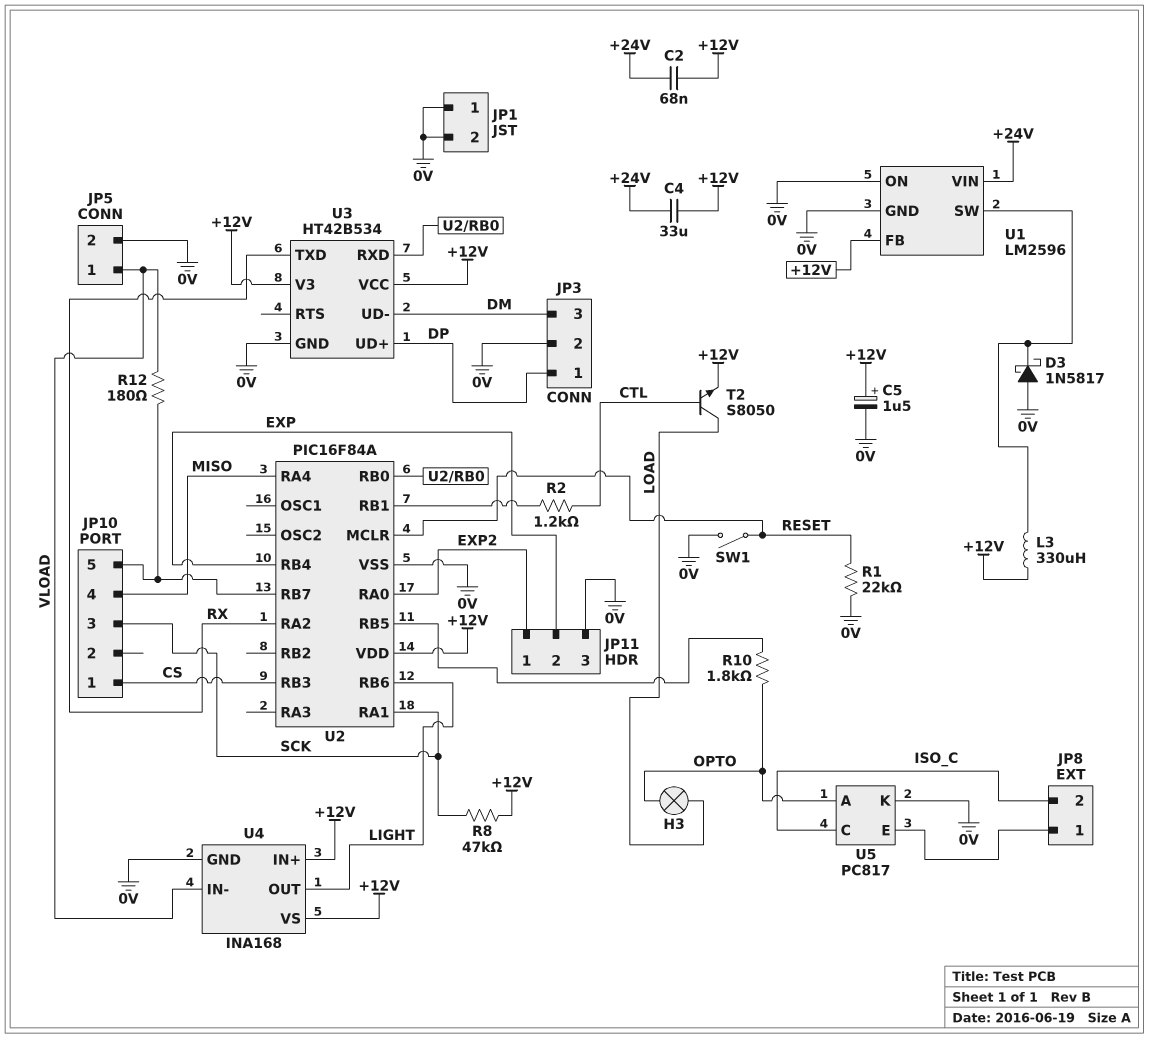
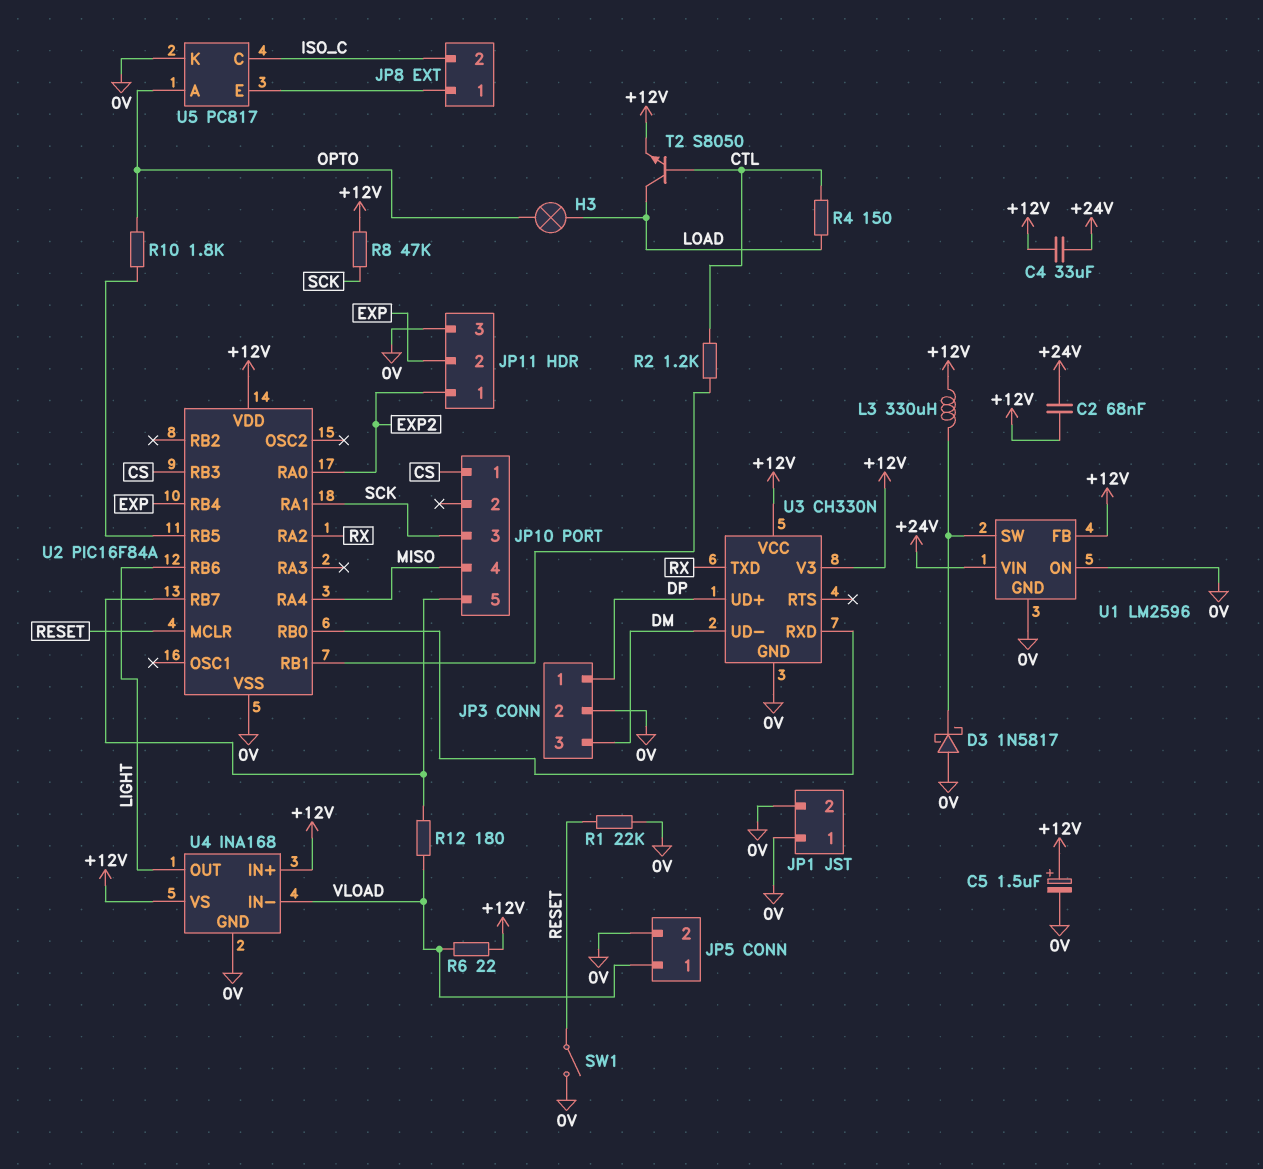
R4: none -> 150 (CTL, LOAD)
R6: none -> 22 (+12V, VLOAD)
U3: HT42B534 -> CH330N

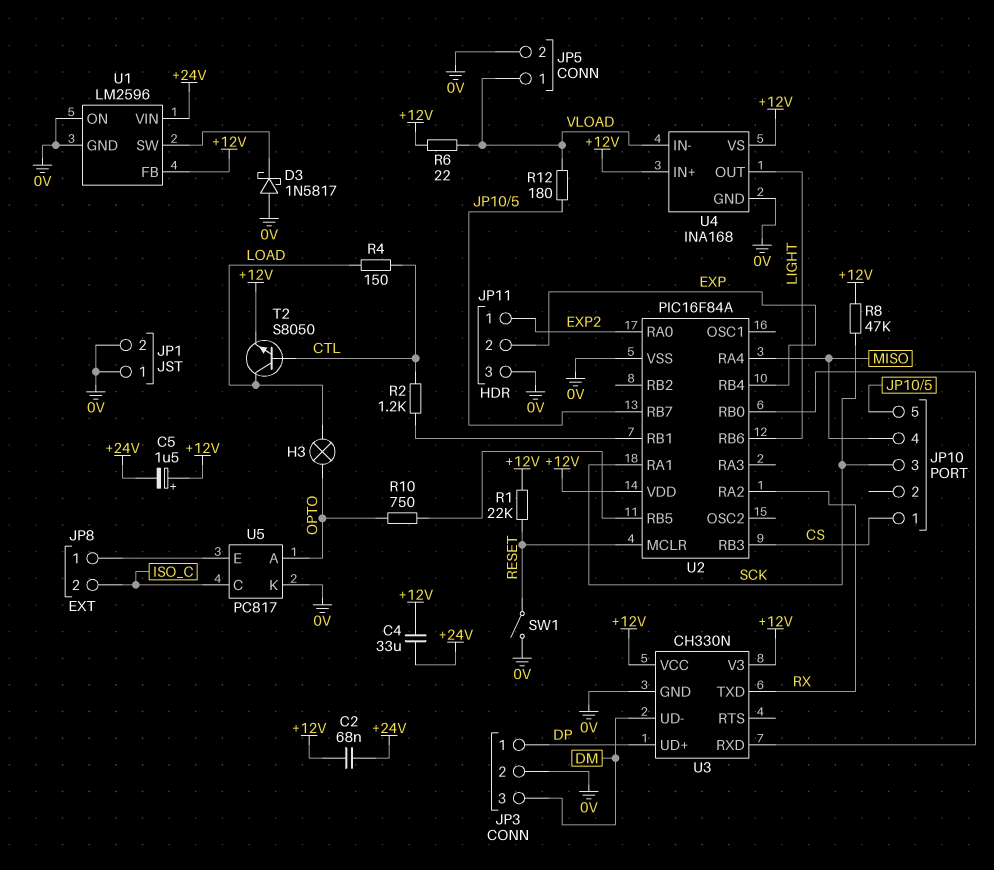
C5: 1.5uF (plus +12V, minus 0V) -> 1.5uF (plus +12V, minus +24V)
L3: 330uH (+12V, U1/SW) -> none
R1: 22k (0V, RESET) -> 22k (+12V, RESET)
R10: 1.8k (OPTO, U2/RB5) -> 750 (OPTO, U2/RB5)

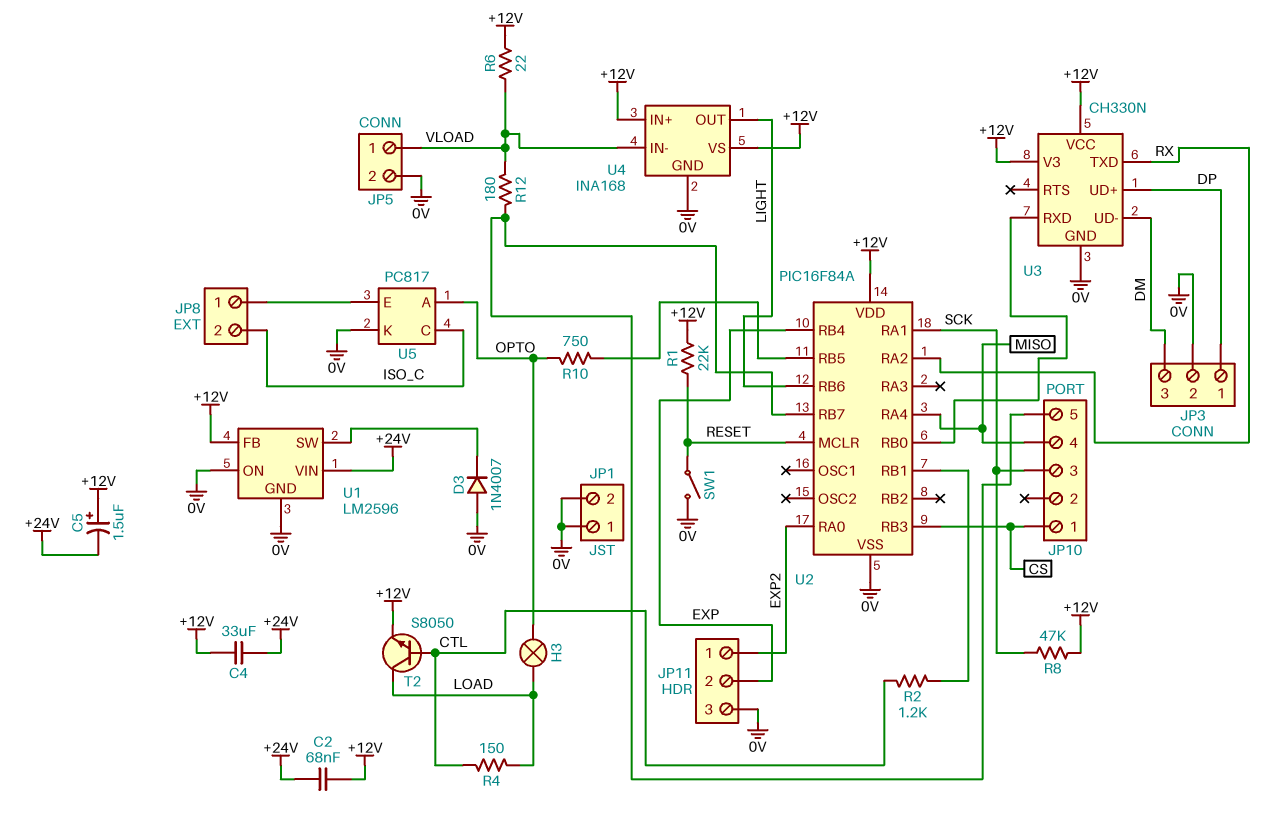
D3: schottky 1N5817 (A 0V, K U1/SW) -> diode 1N4007 (A 0V, K U1/SW)

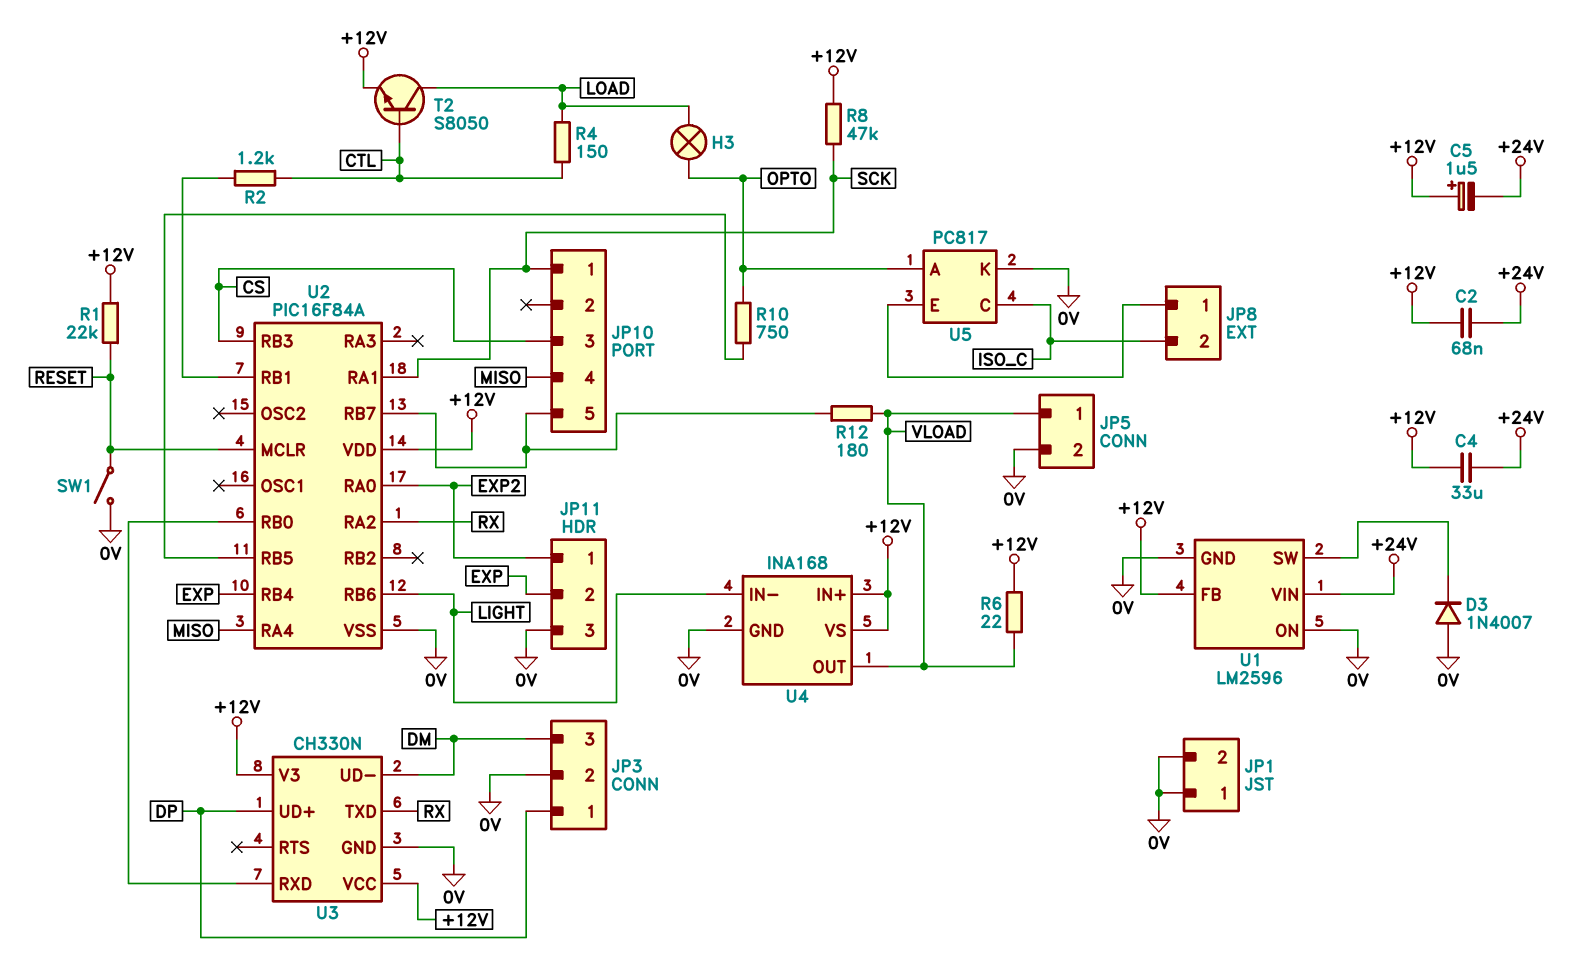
JP10 pin 1: CS -> SCK
JP10 pin 3: SCK -> CS
U4 pin IN-: VLOAD -> LIGHT
U4 pin OUT: LIGHT -> VLOAD

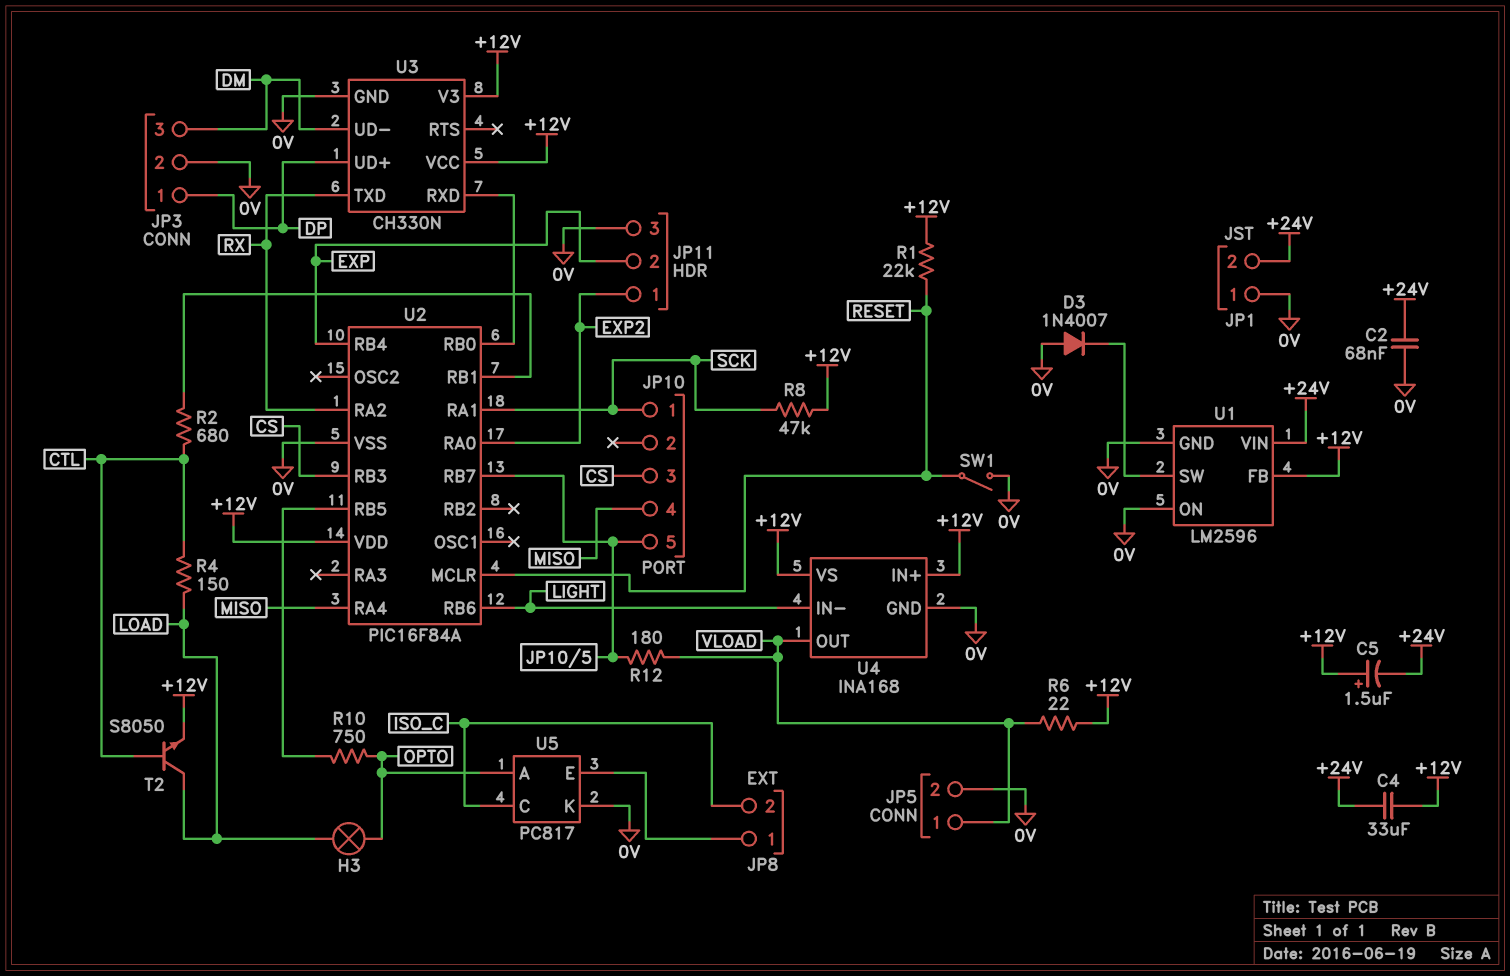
C2: 68nF (+12V, +24V) -> 68nF (+24V, 0V)
JP1 pin 2: 0V -> +24V
R2: 1.2k (CTL, U2/RB1) -> 680 (CTL, U2/RB1)

